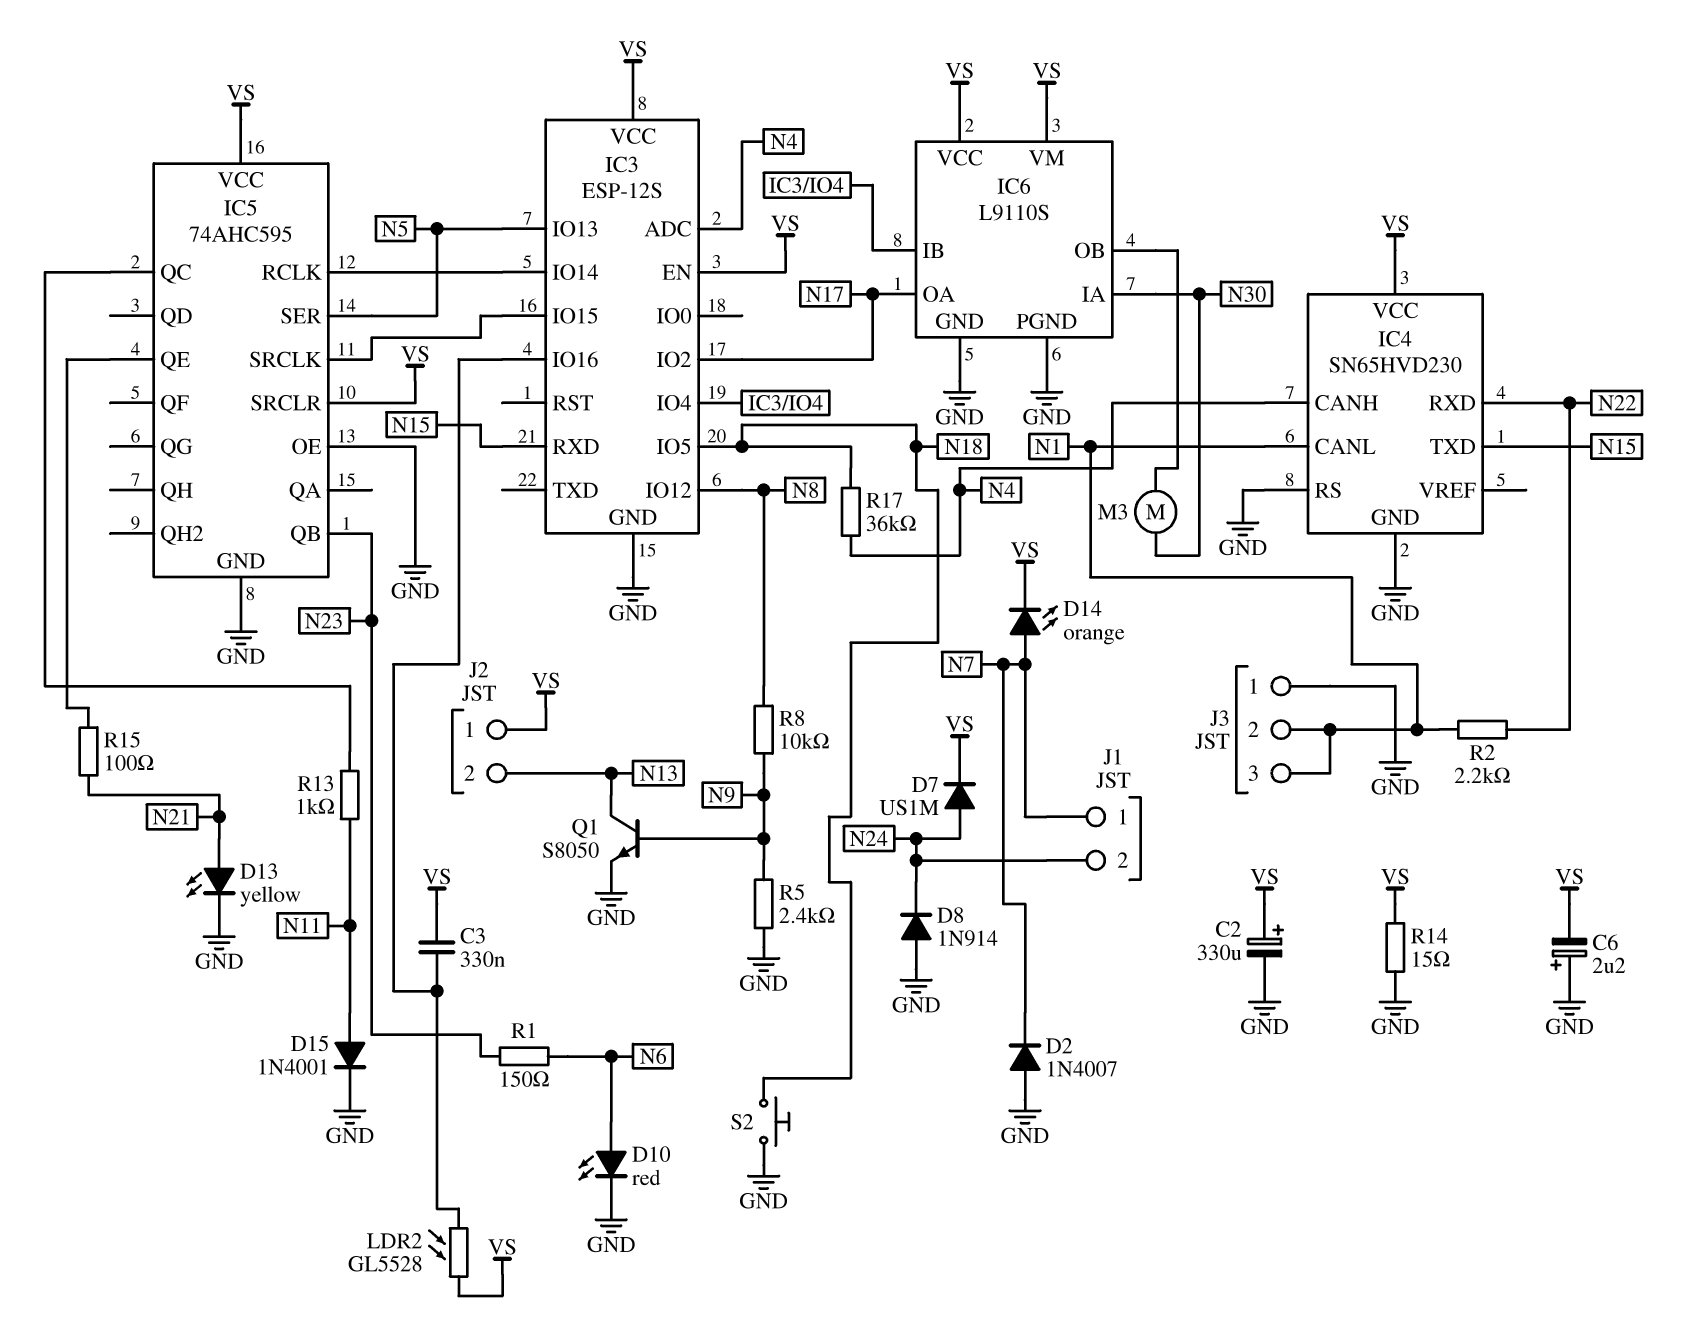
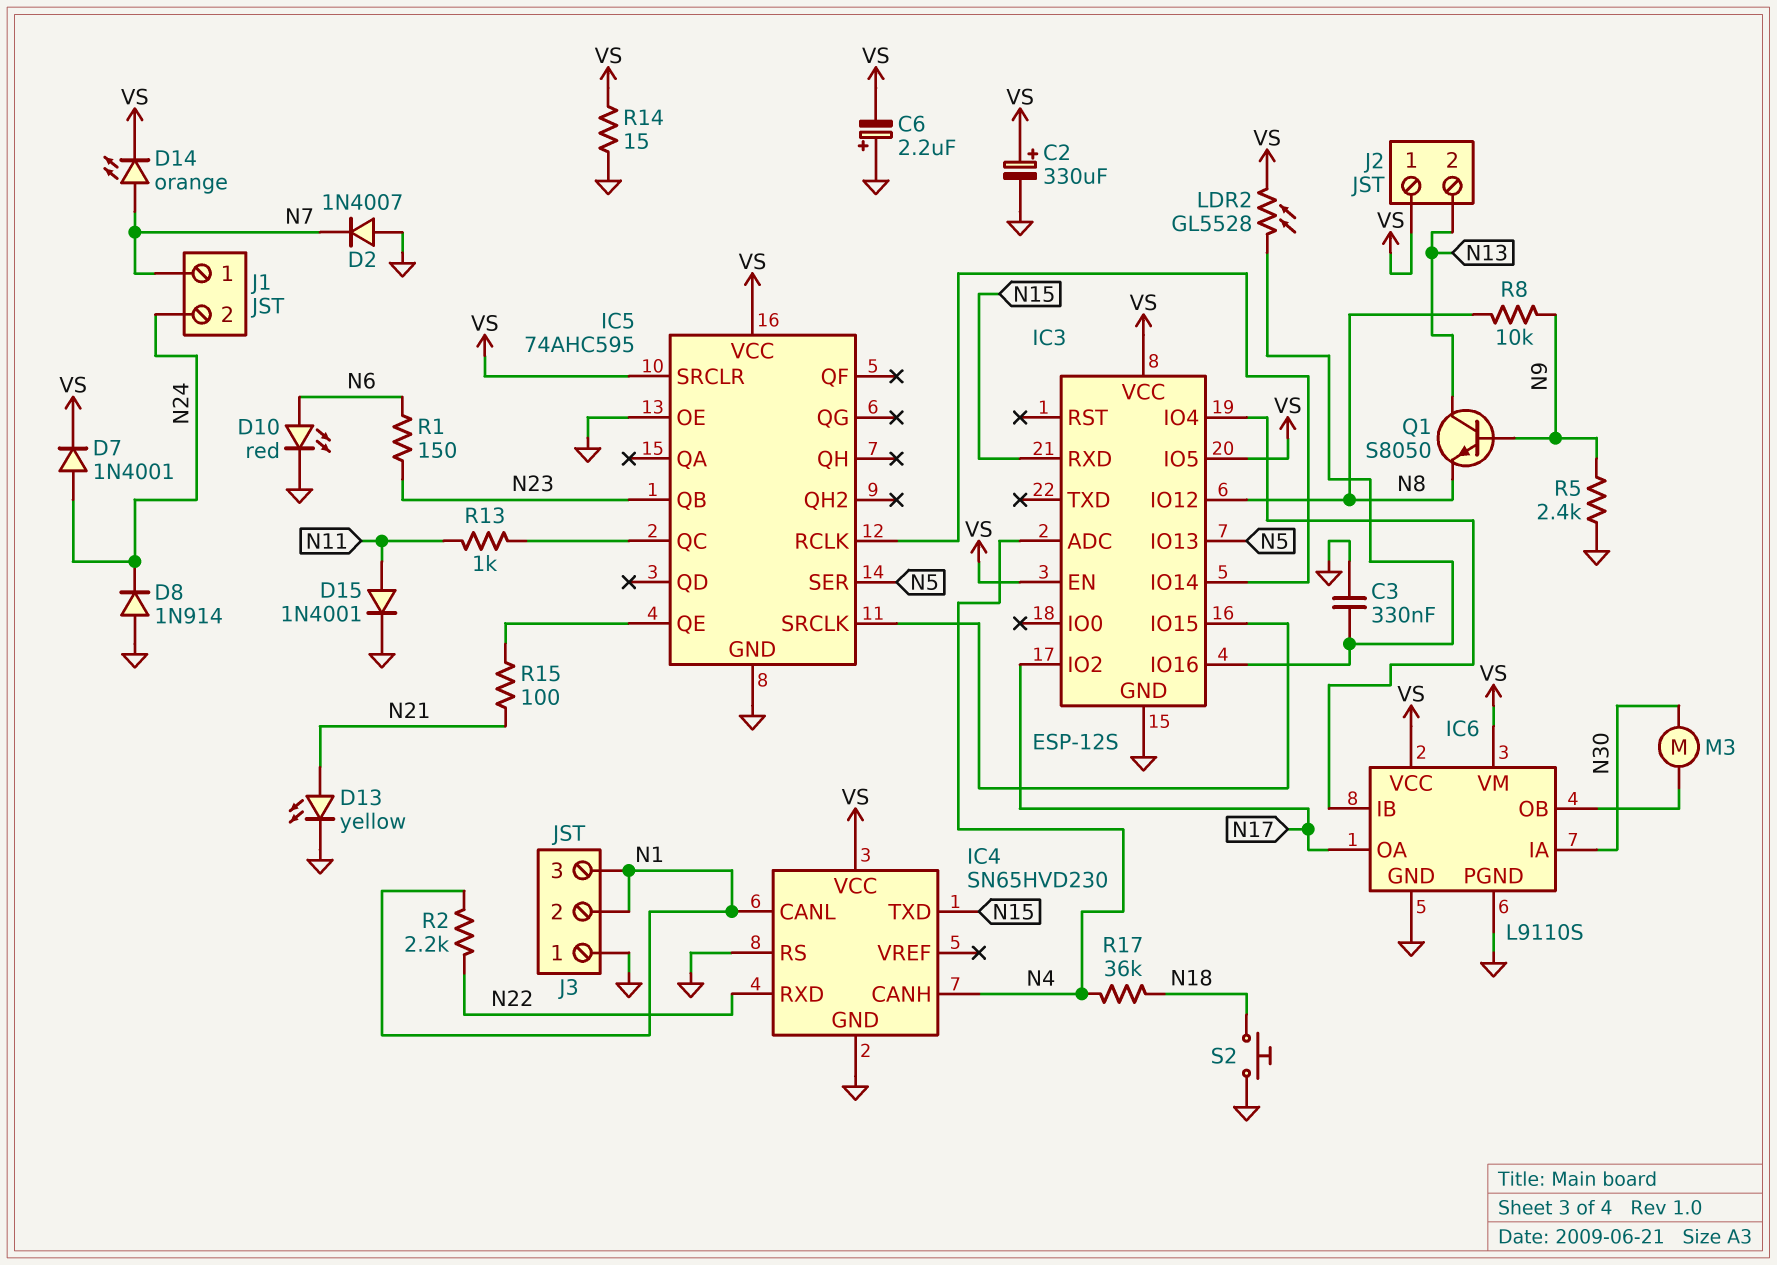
C3: 330nF (IC3/IO16, VS) -> 330nF (GND, IC3/IO16)
D7: diode US1M (A N24, K VS) -> diode 1N4001 (A N24, K VS)
IC3 pin IO5: N18 -> VS
Q1: NPN S8050 (B N9, C N13, E GND) -> NPN S8050 (B N9, C N13, E N8)

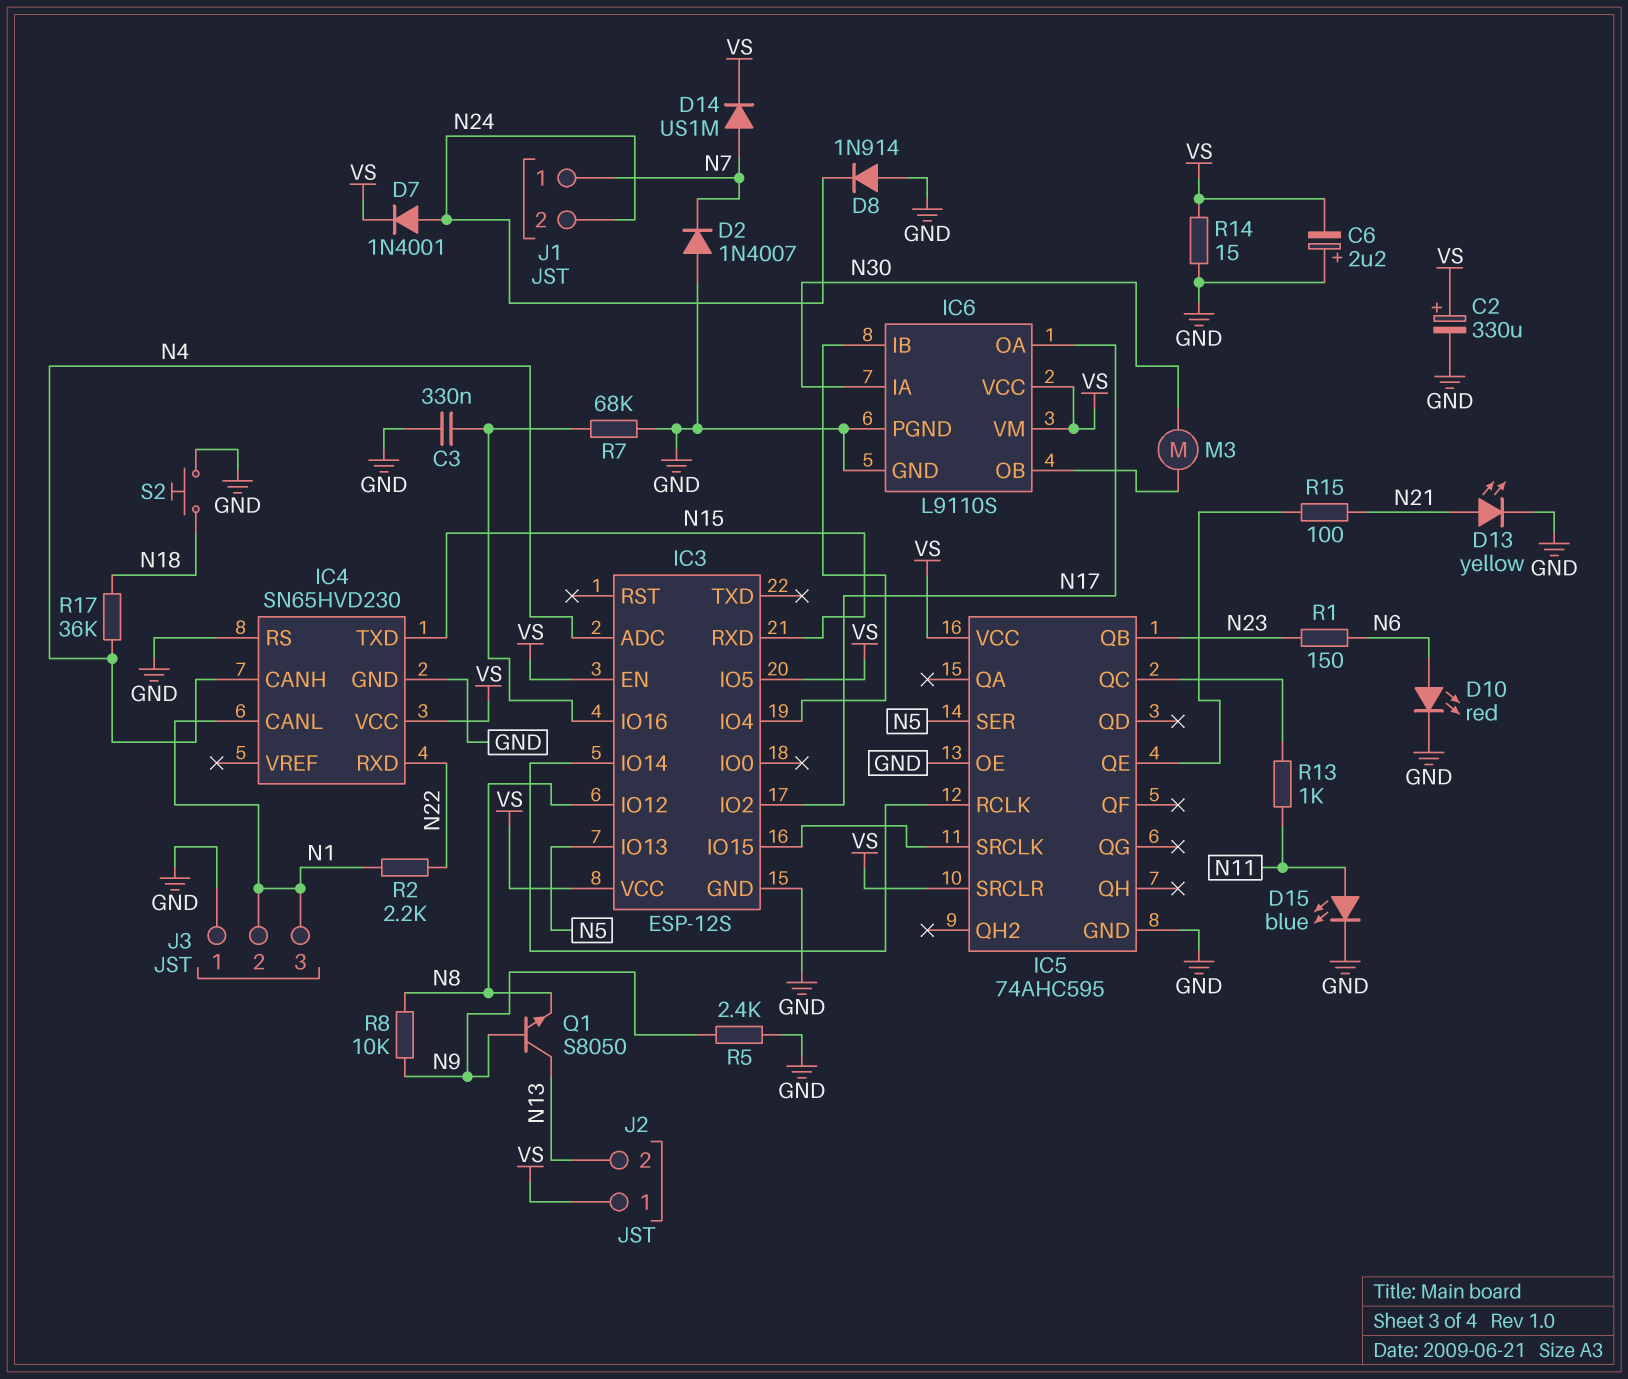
D14: LED orange (A N7, K VS) -> diode US1M (A N7, K VS)
D15: diode 1N4001 (A N11, K GND) -> LED blue (A N11, K GND)
LDR2: GL5528 (IC3/IO16, VS) -> none
R7: none -> 68k (GND, IC3/IO16)

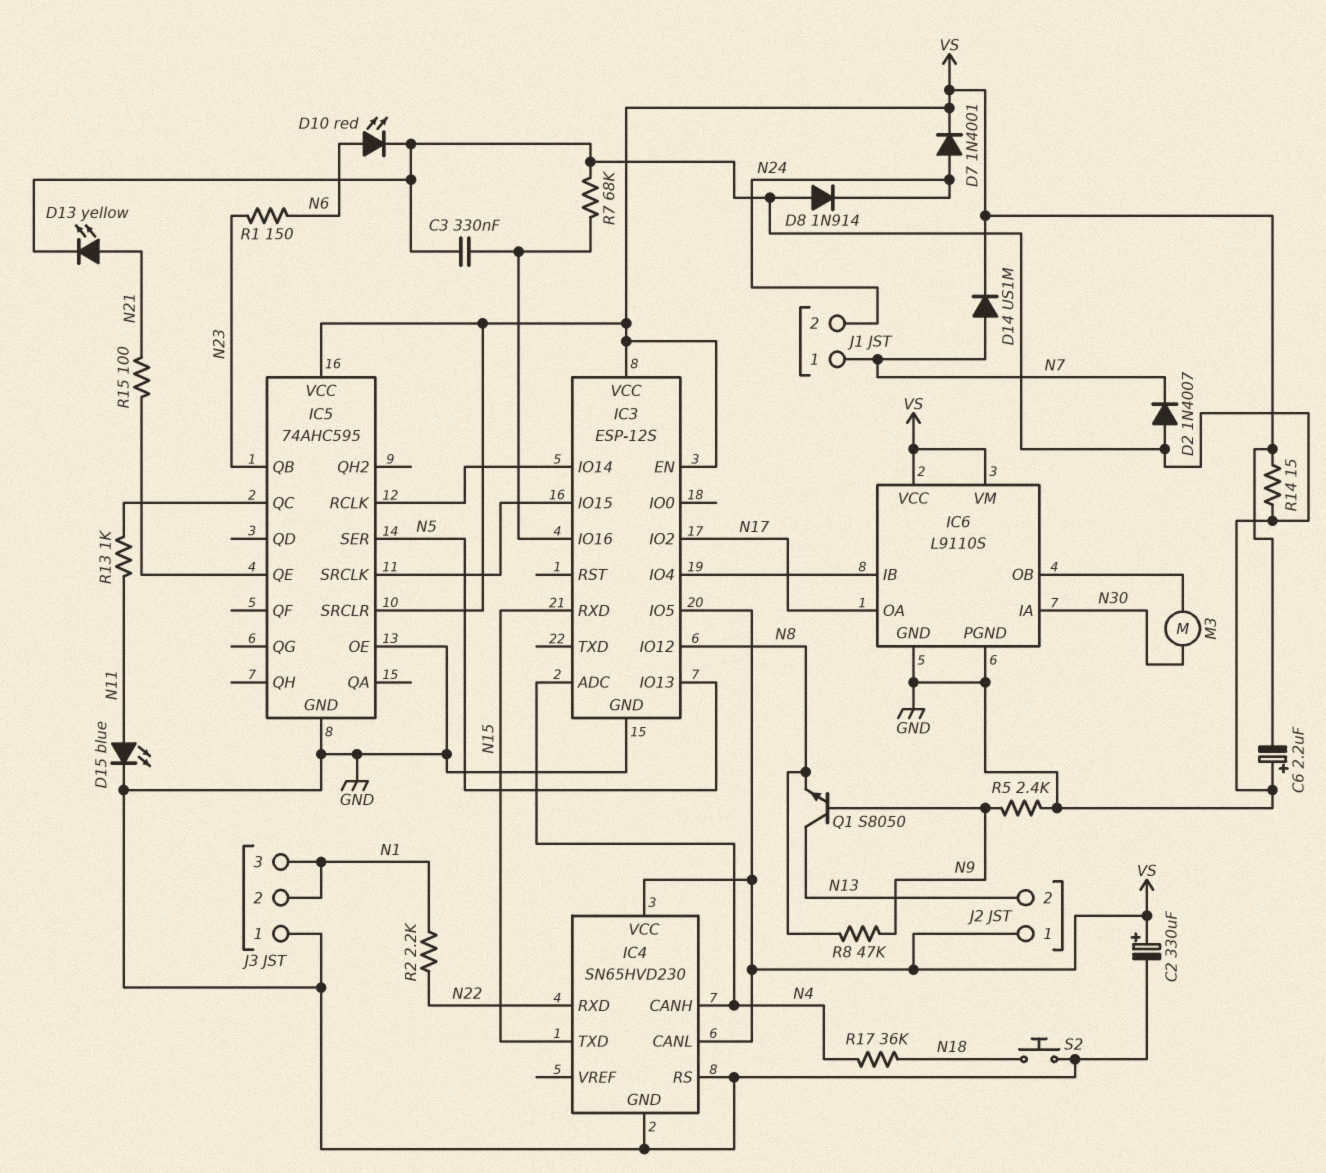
IC4 pin CANL: N1 -> VS
R8: 10k (N8, N9) -> 47k (N8, N9)

